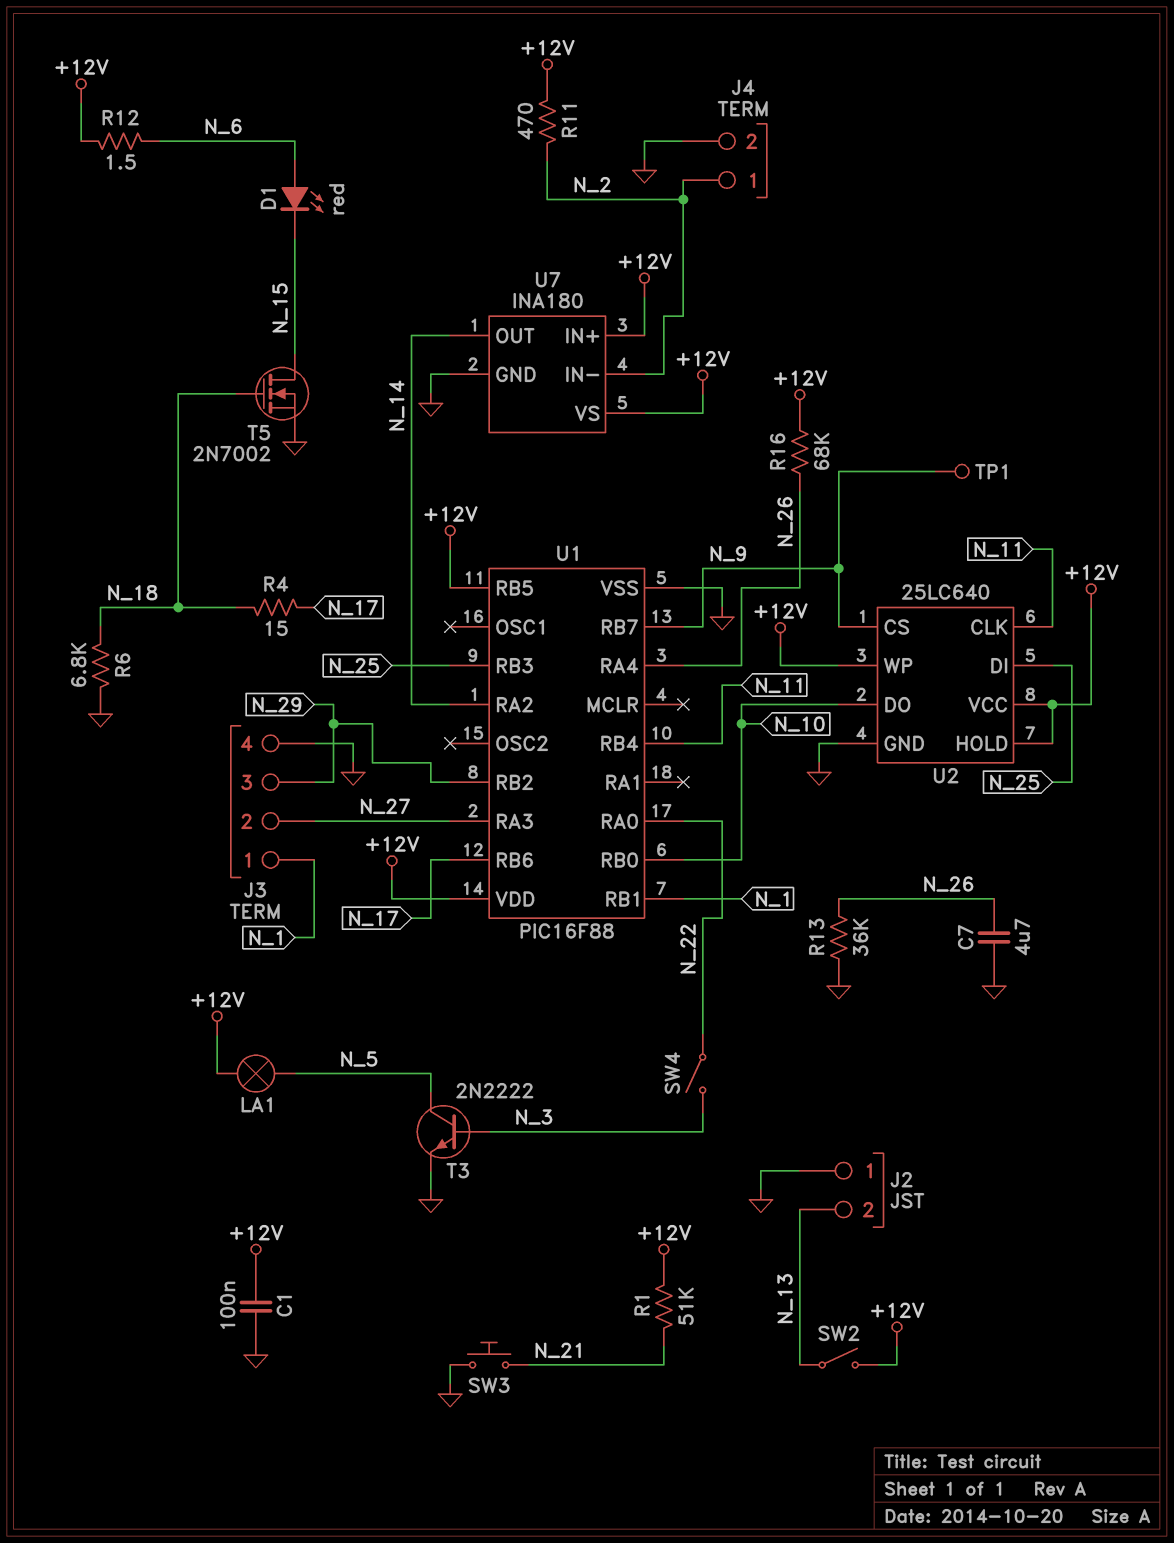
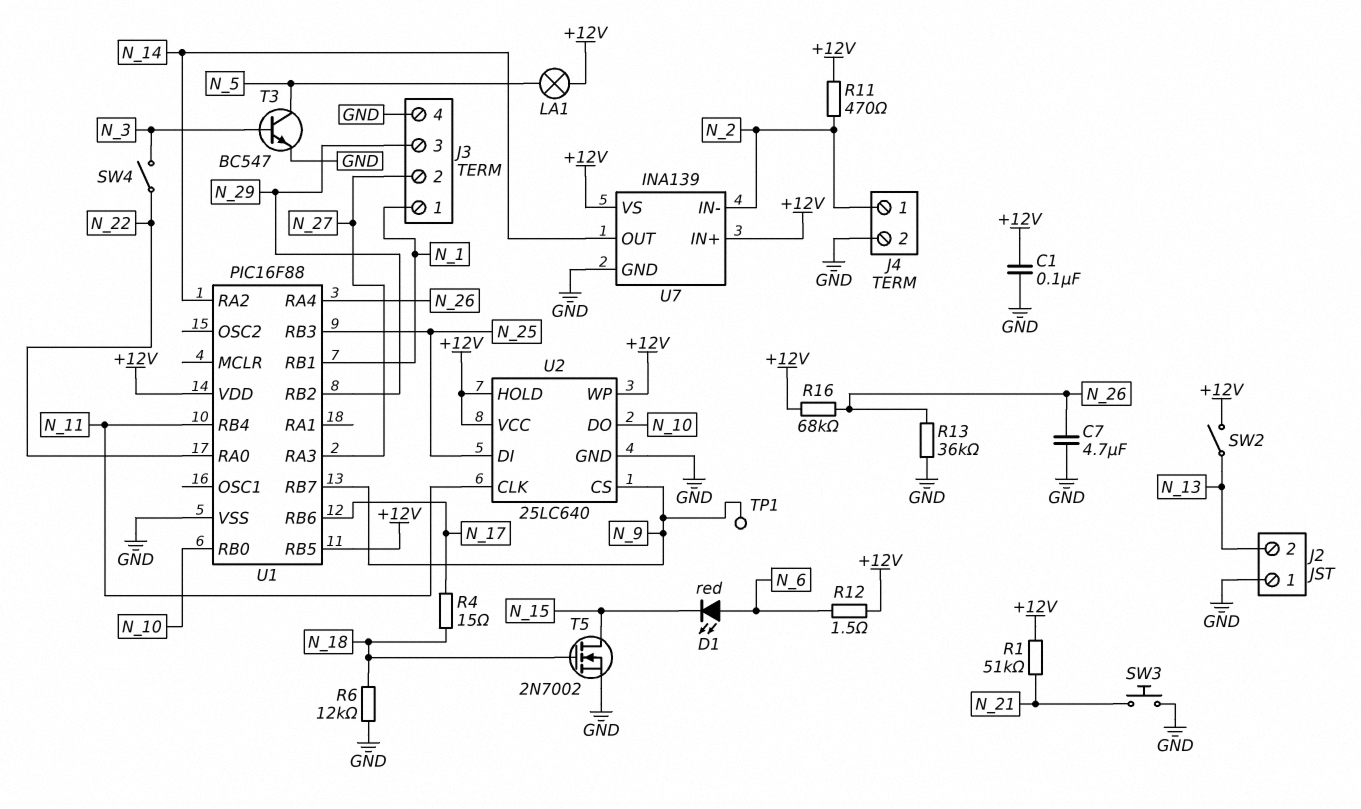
R6: 6.8k (GND, N_18) -> 12k (GND, N_18)
T3: NPN 2N2222 (B N_3, C N_5, E GND) -> NPN BC547 (B N_3, C N_5, E GND)
U7: INA180 -> INA139

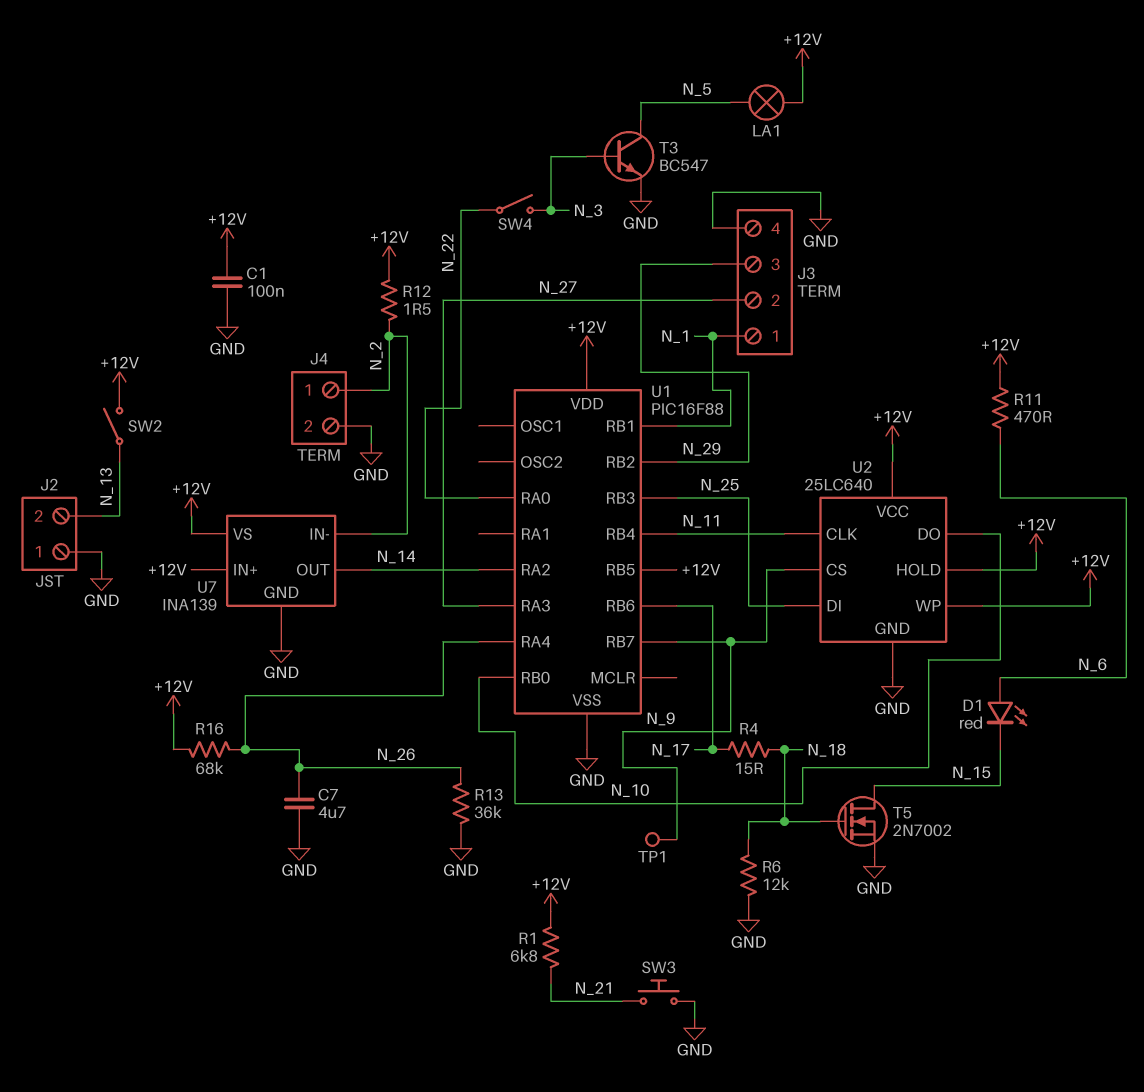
R1: 51k (+12V, N_21) -> 6.8k (+12V, N_21)
R11: 470 (+12V, N_2) -> 470 (+12V, N_6)
R12: 1.5 (+12V, N_6) -> 1.5 (+12V, N_2)

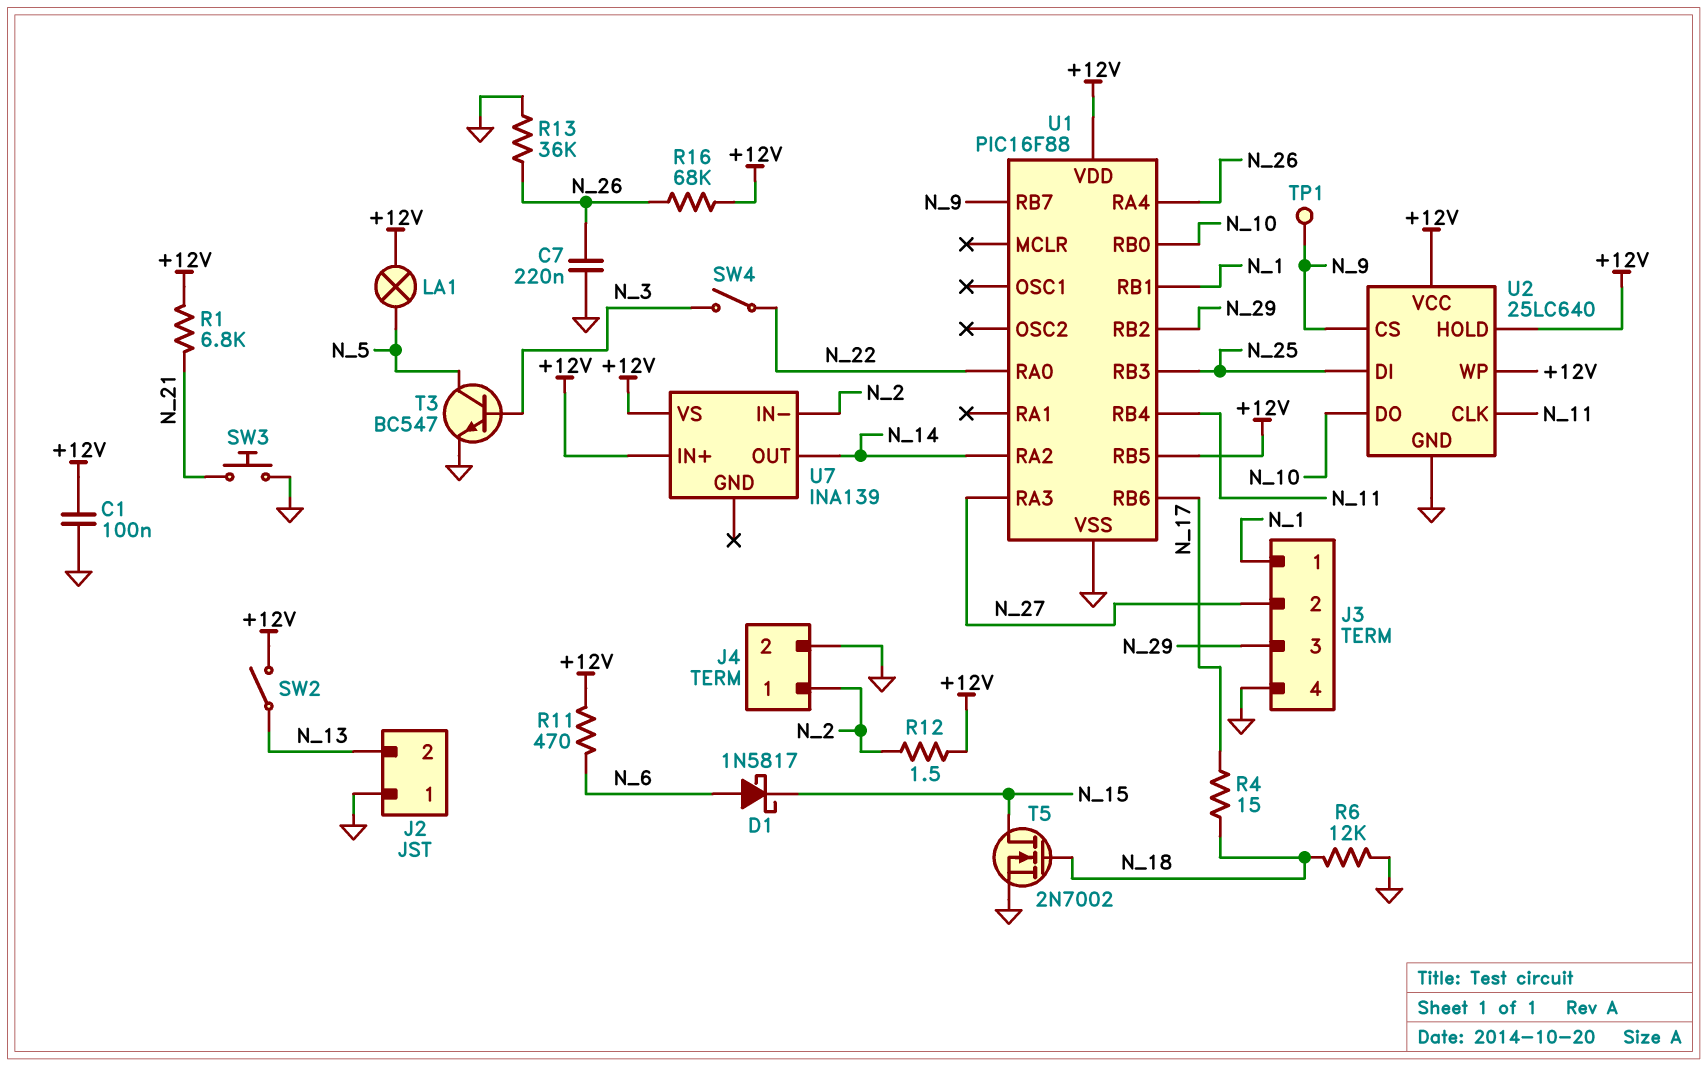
C7: 4.7uF (GND, N_26) -> 220nF (GND, N_26)
D1: LED red (A N_6, K N_15) -> schottky 1N5817 (A N_6, K N_15)
U7 pin GND: GND -> none

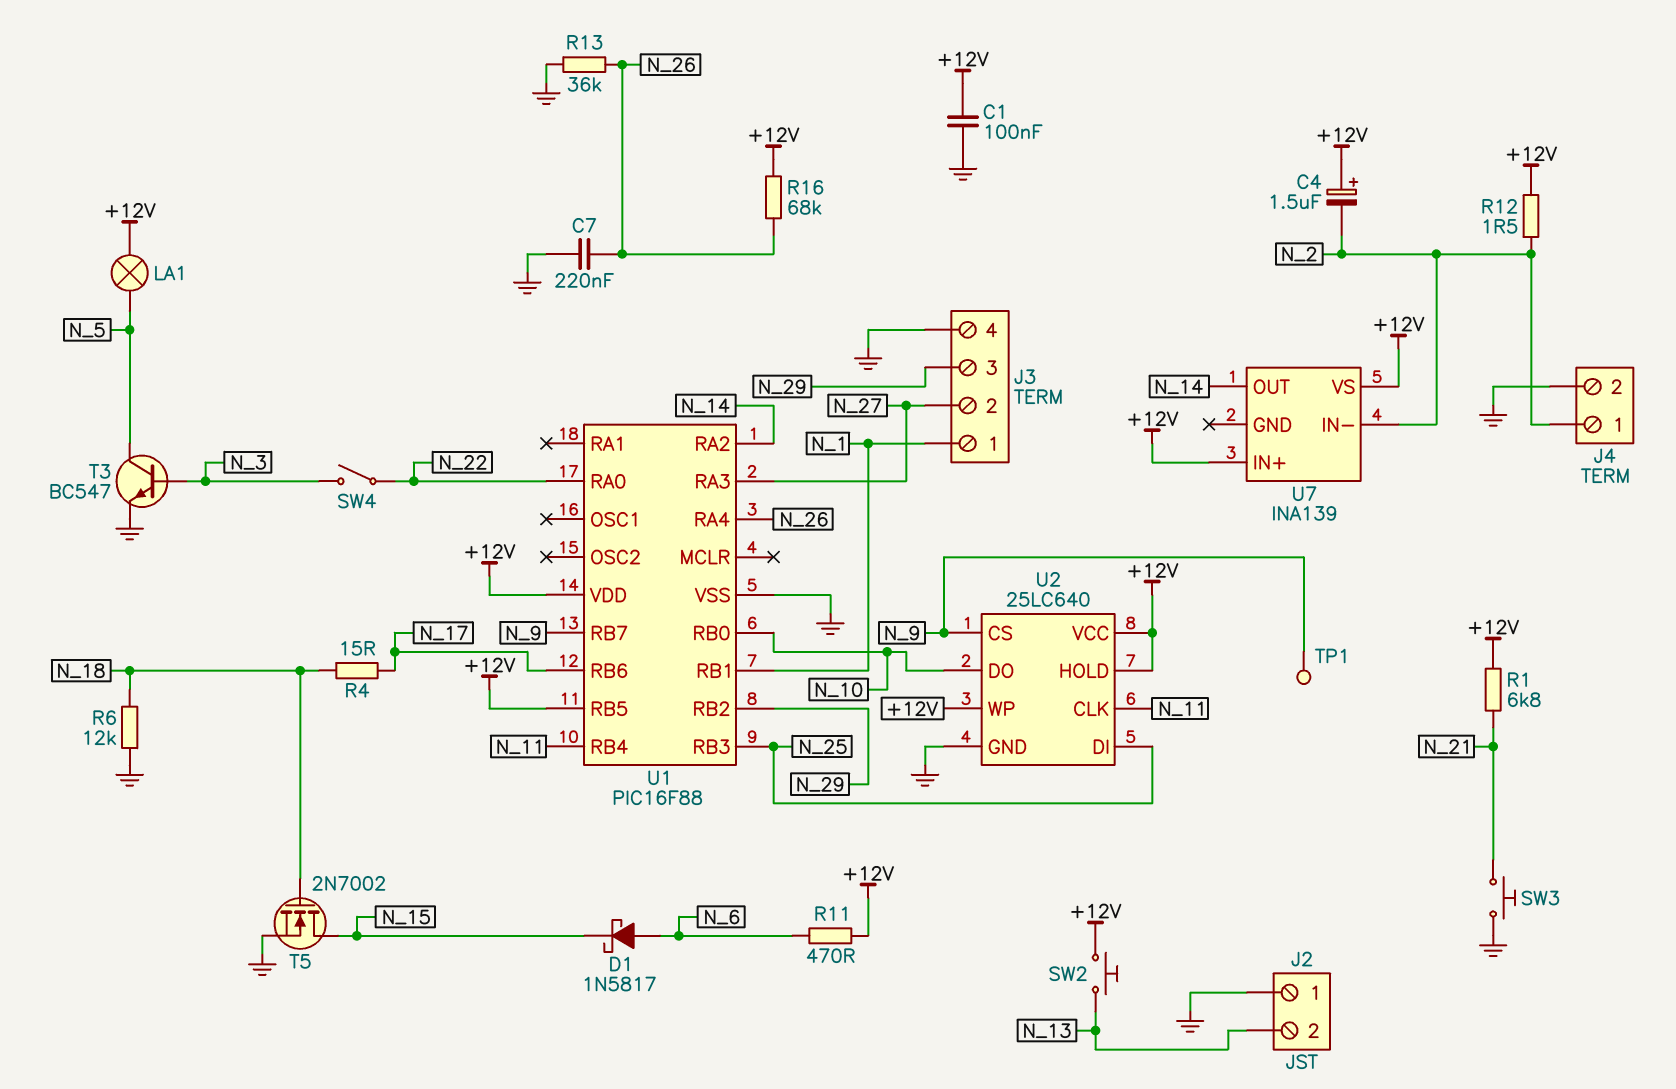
C4: none -> 1.5uF (plus +12V, minus N_2)
SW2: switch (+12V, N_13) -> button (+12V, N_13)

